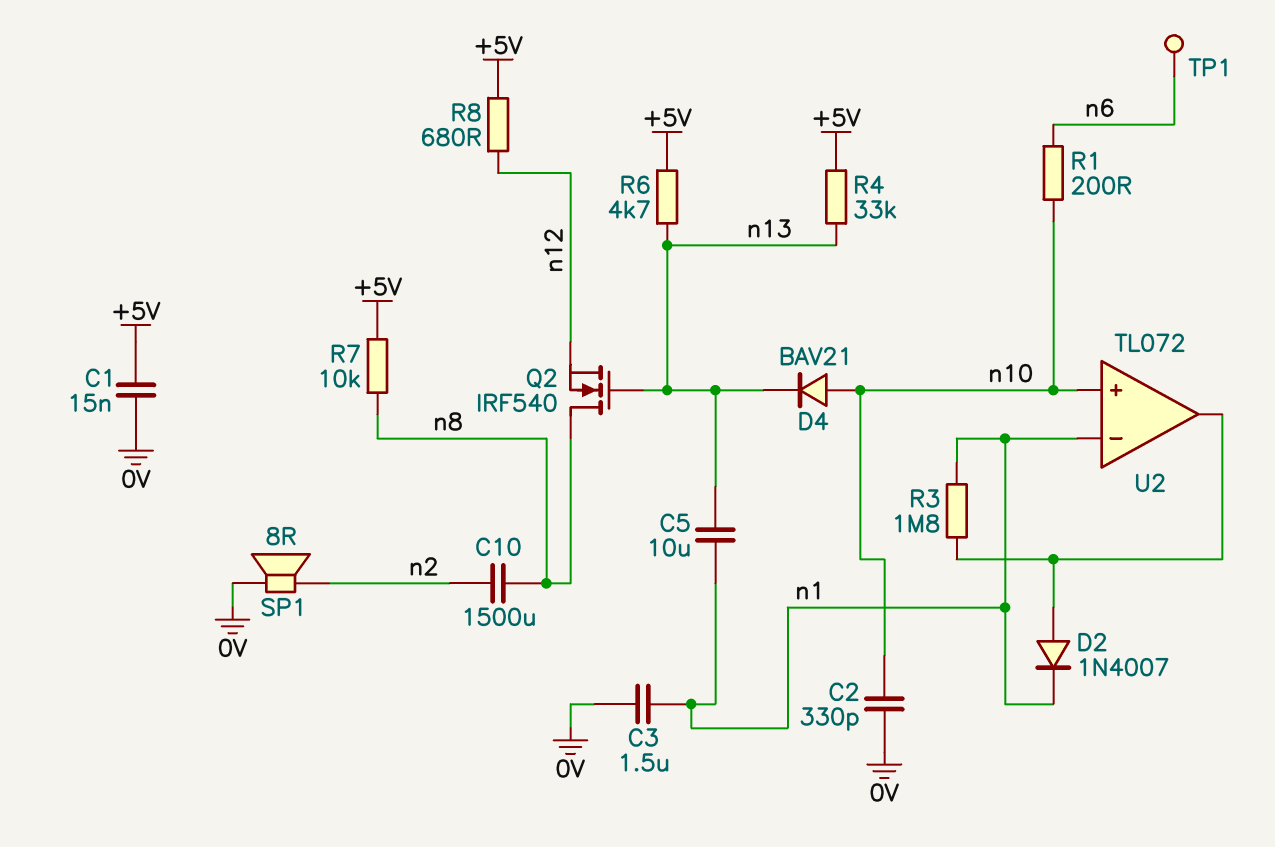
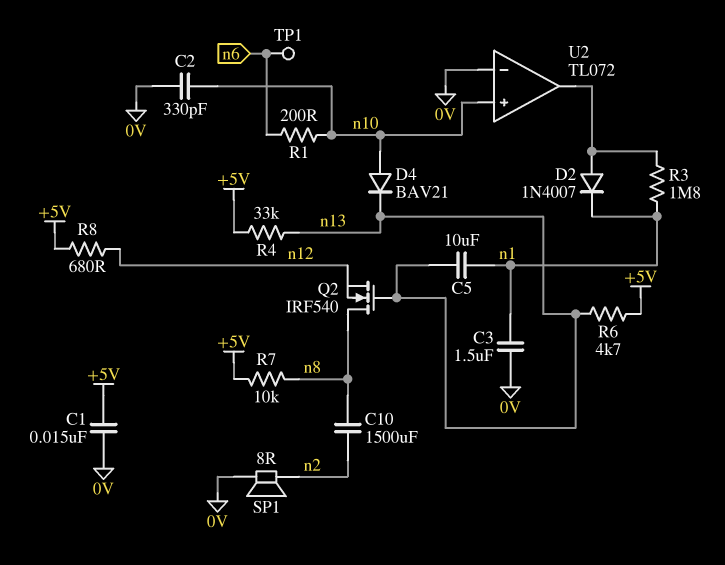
U2 pin in-: n1 -> 0V

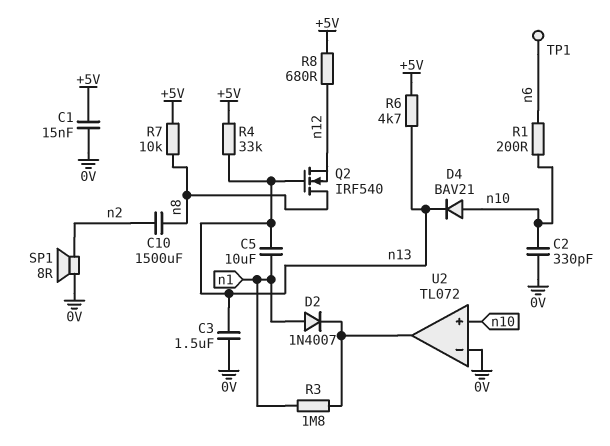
C3: 1.5uF (0V, n1) -> 1.5uF (0V, n13)
D2: diode 1N4007 (A U2/out, K n1) -> diode 1N4007 (A n1, K U2/out)

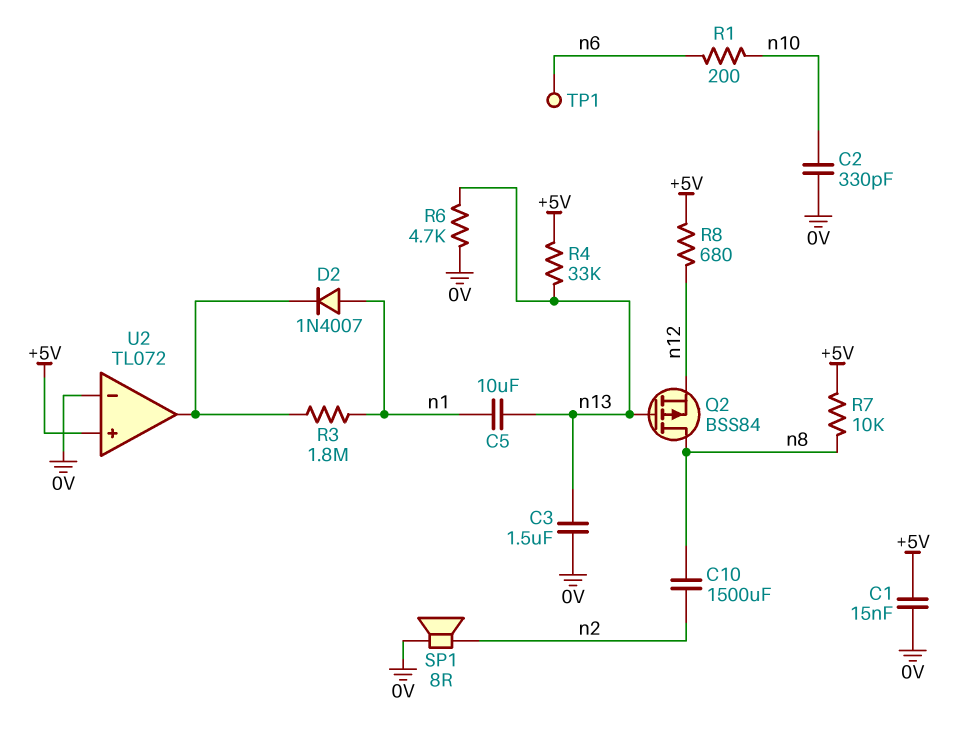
D4: diode BAV21 (A n10, K n13) -> none
Q2: NMOS IRF540 (G n13, D n8, S n12) -> PMOS BSS84 (G n13, D n8, S n12)
R6: 4.7k (+5V, n13) -> 4.7k (0V, n13)
U2 pin in+: n10 -> +5V

